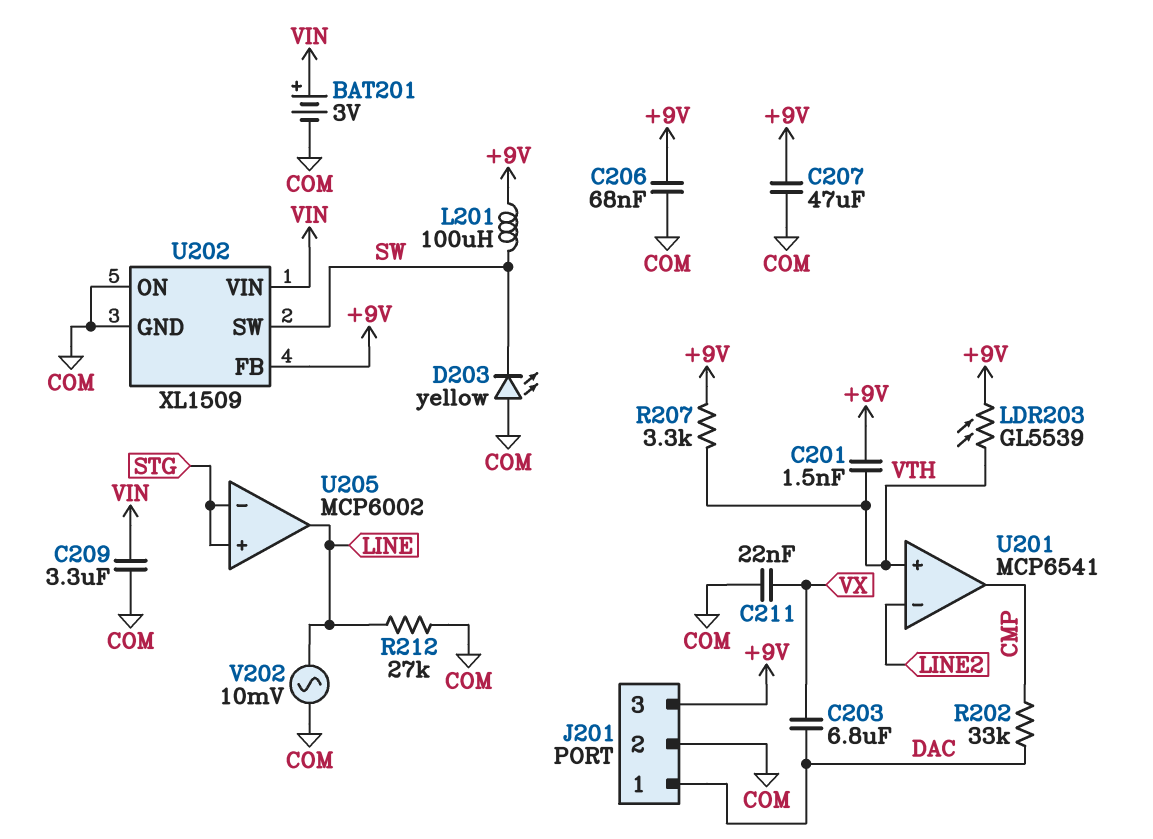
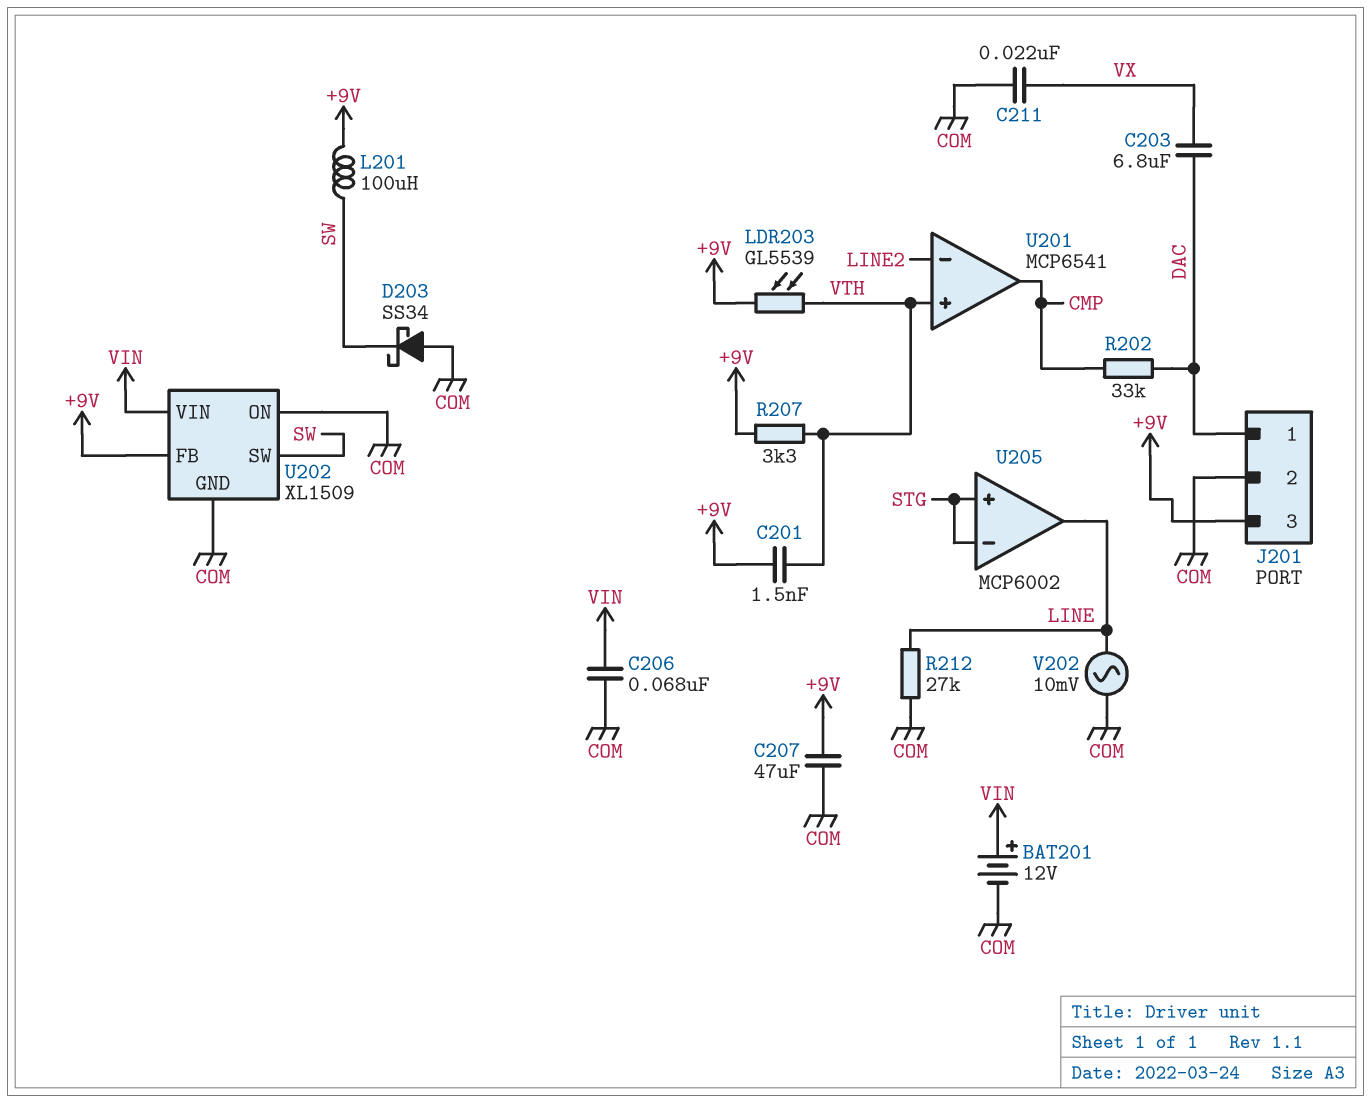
BAT201: 3V (plus VIN, minus COM) -> 12V (plus VIN, minus COM)
C206: 68nF (+9V, COM) -> 68nF (COM, VIN)
C209: 3.3uF (COM, VIN) -> none
D203: LED yellow (A COM, K SW) -> schottky SS34 (A COM, K SW)

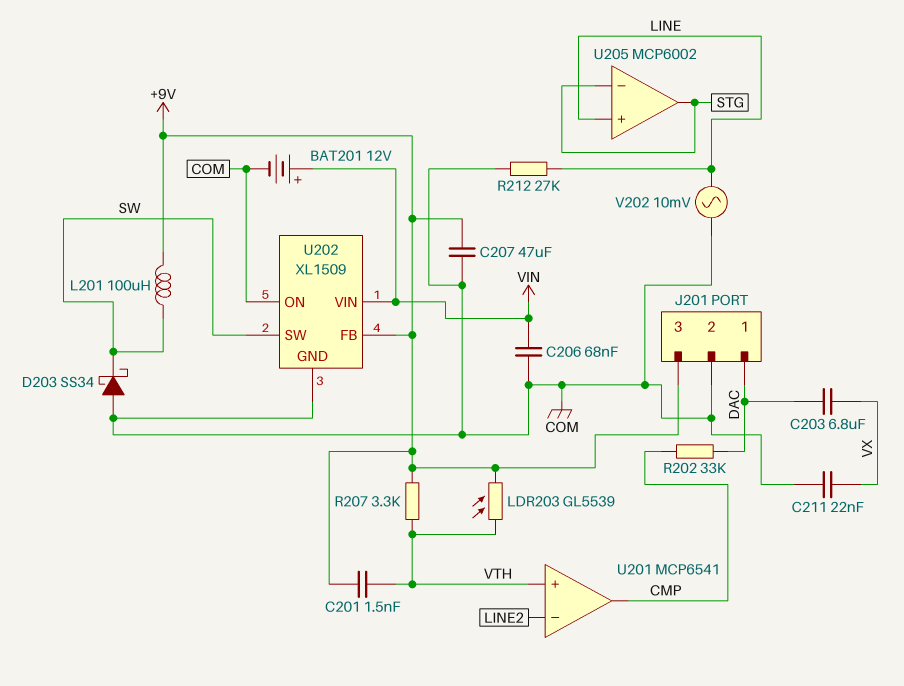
U205 pin in+: STG -> LINE
U205 pin out: LINE -> STG

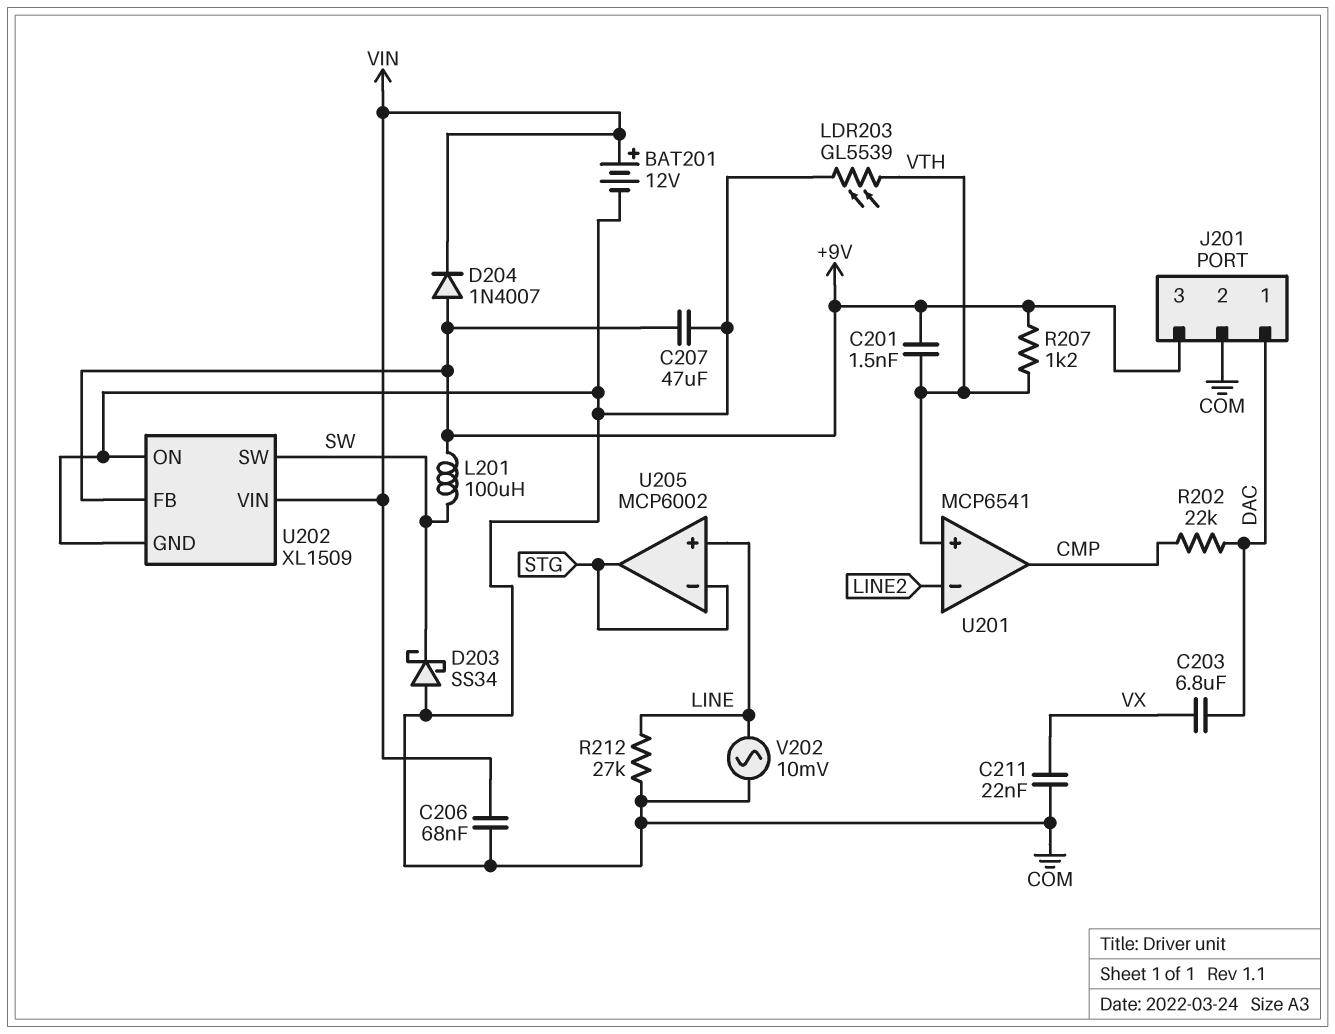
D204: none -> diode 1N4007 (A +9V, K VIN)
LDR203: GL5539 (+9V, VTH) -> GL5539 (COM, VTH)
R202: 33k (CMP, DAC) -> 22k (CMP, DAC)
R207: 3.3k (+9V, VTH) -> 1.2k (+9V, VTH)

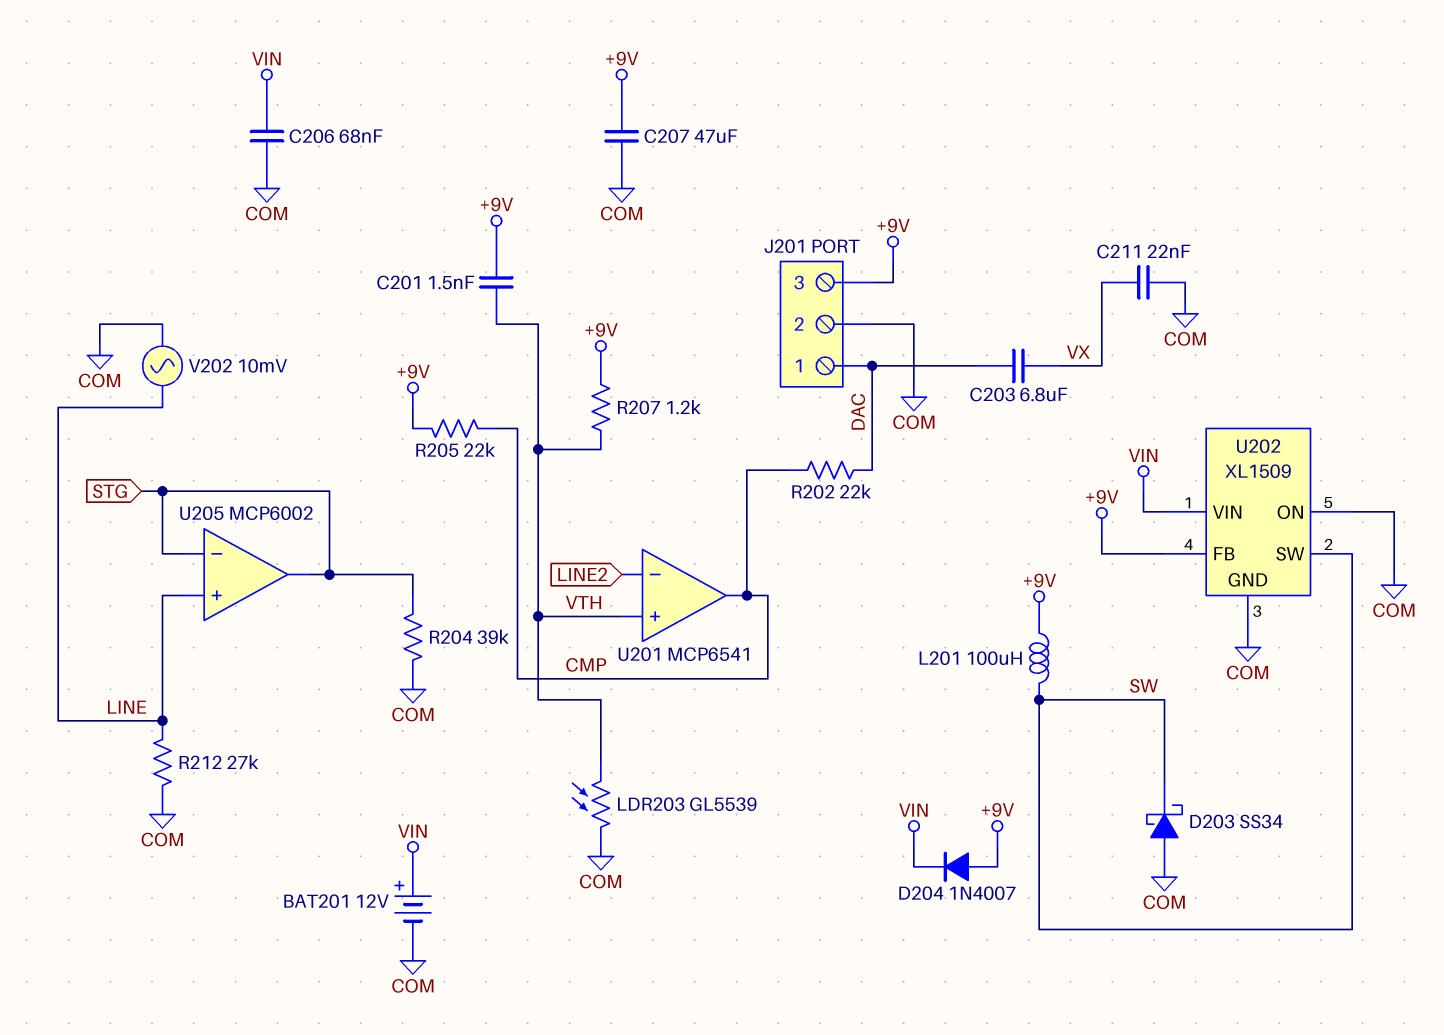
R204: none -> 39k (COM, STG)
R205: none -> 22k (+9V, CMP)

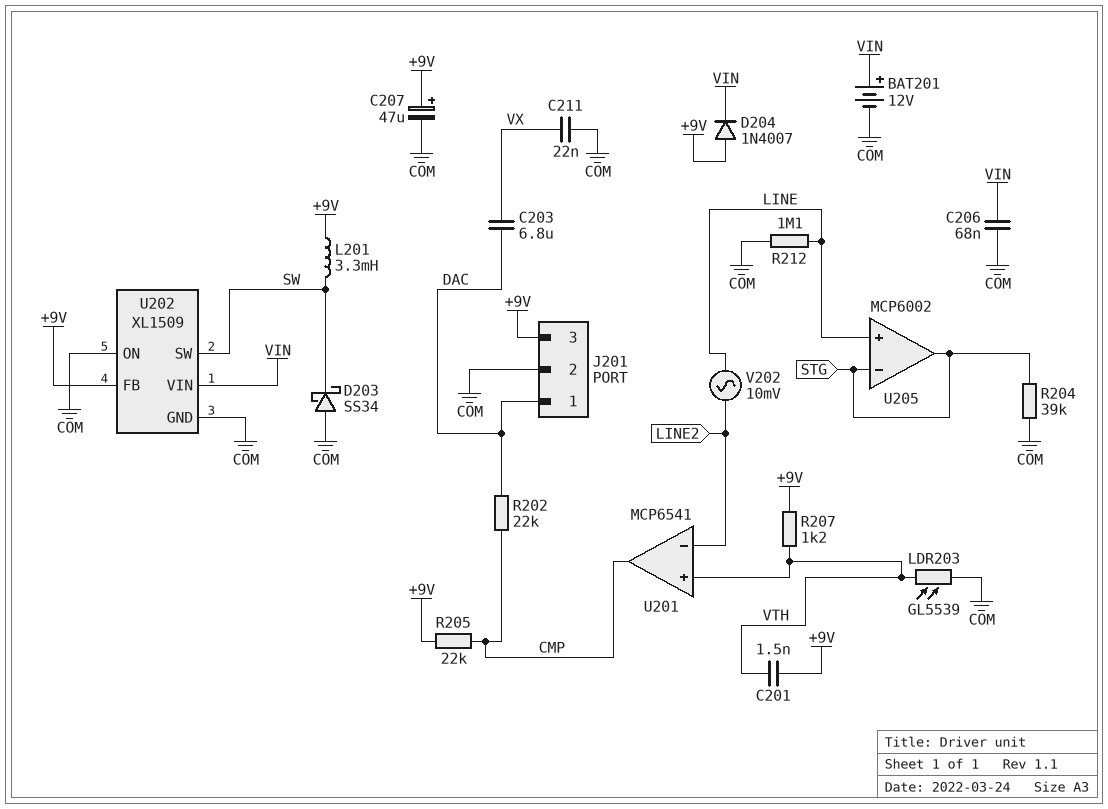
C207: 47uF (+9V, COM) -> 47uF (plus +9V, minus COM)
L201: 100uH (+9V, SW) -> 3.3mH (+9V, SW)
R212: 27k (COM, LINE) -> 1.1M (COM, LINE)
V202: AC 10mV (COM, LINE) -> AC 10mV (LINE, LINE2)

